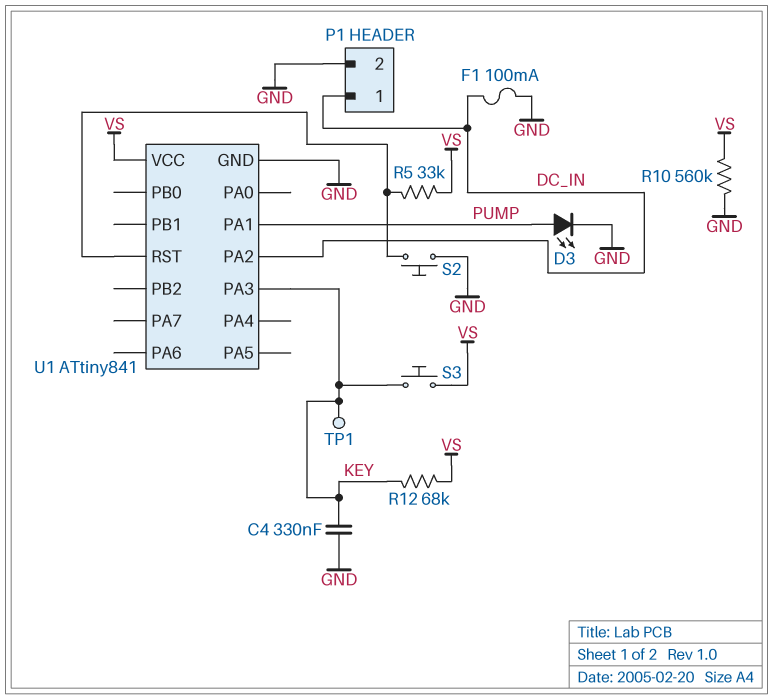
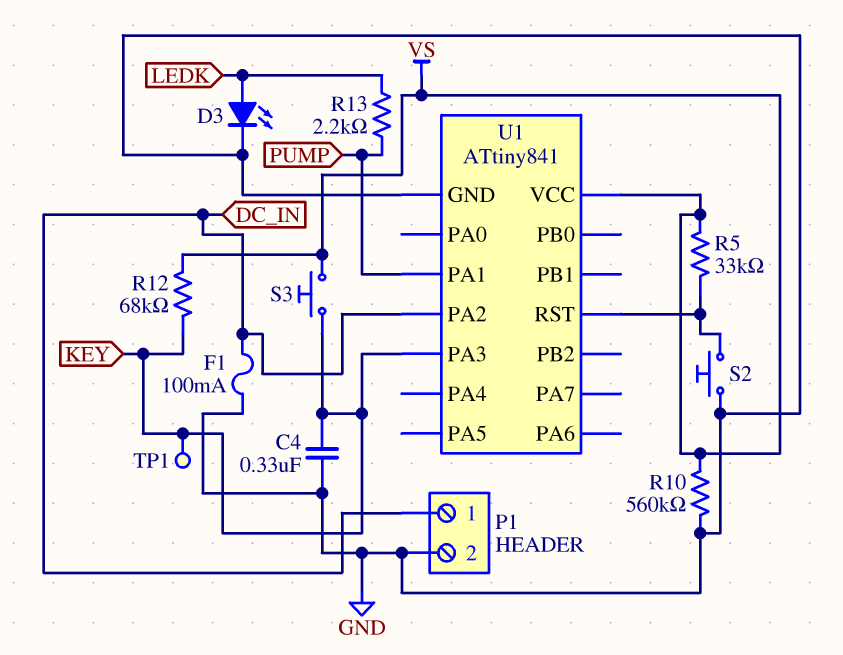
D3: LED (A PUMP, K GND) -> LED (A LEDK, K GND)
R13: none -> 2.2k (LEDK, PUMP)

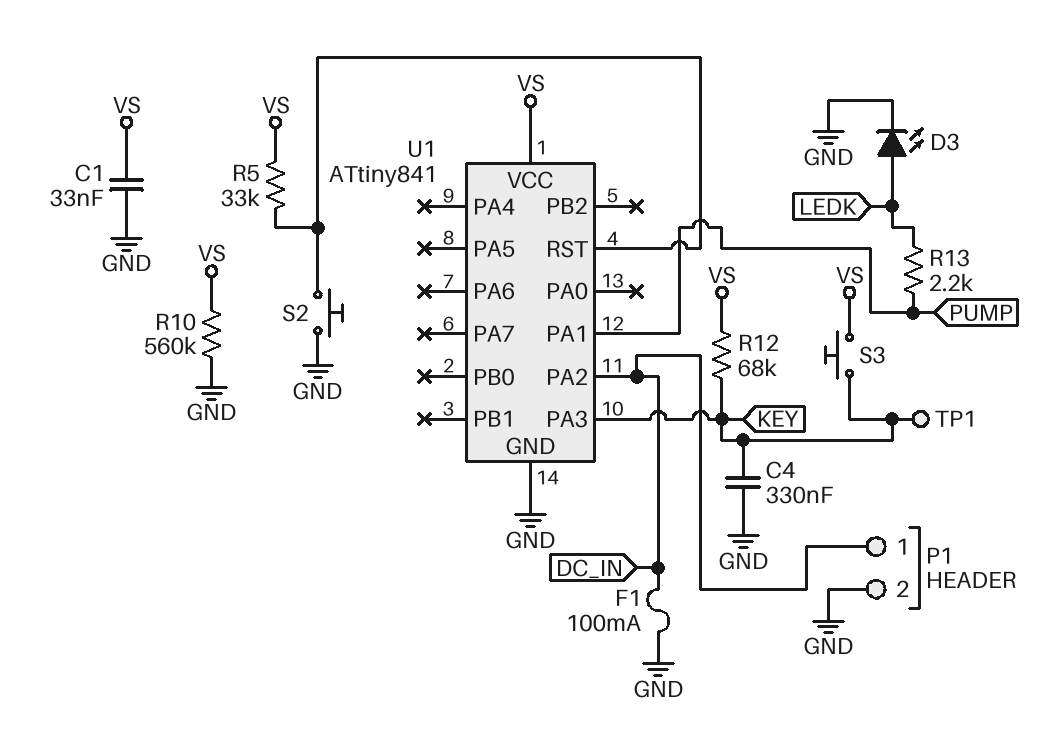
C1: none -> 33nF (GND, VS)

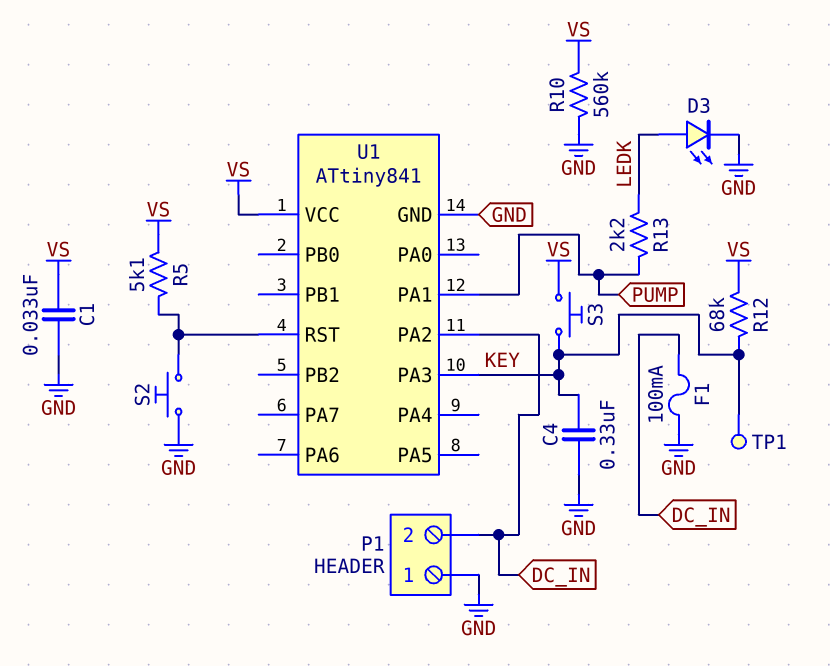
P1 pin 1: DC_IN -> GND
P1 pin 2: GND -> DC_IN
R5: 33k (U1/RST, VS) -> 5.1k (U1/RST, VS)

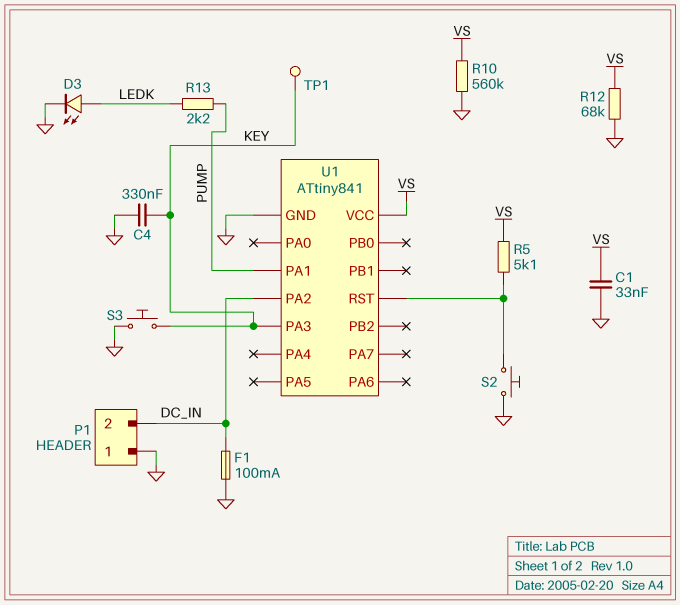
R12: 68k (KEY, VS) -> 68k (GND, VS)
S3: button (KEY, VS) -> button (GND, KEY)

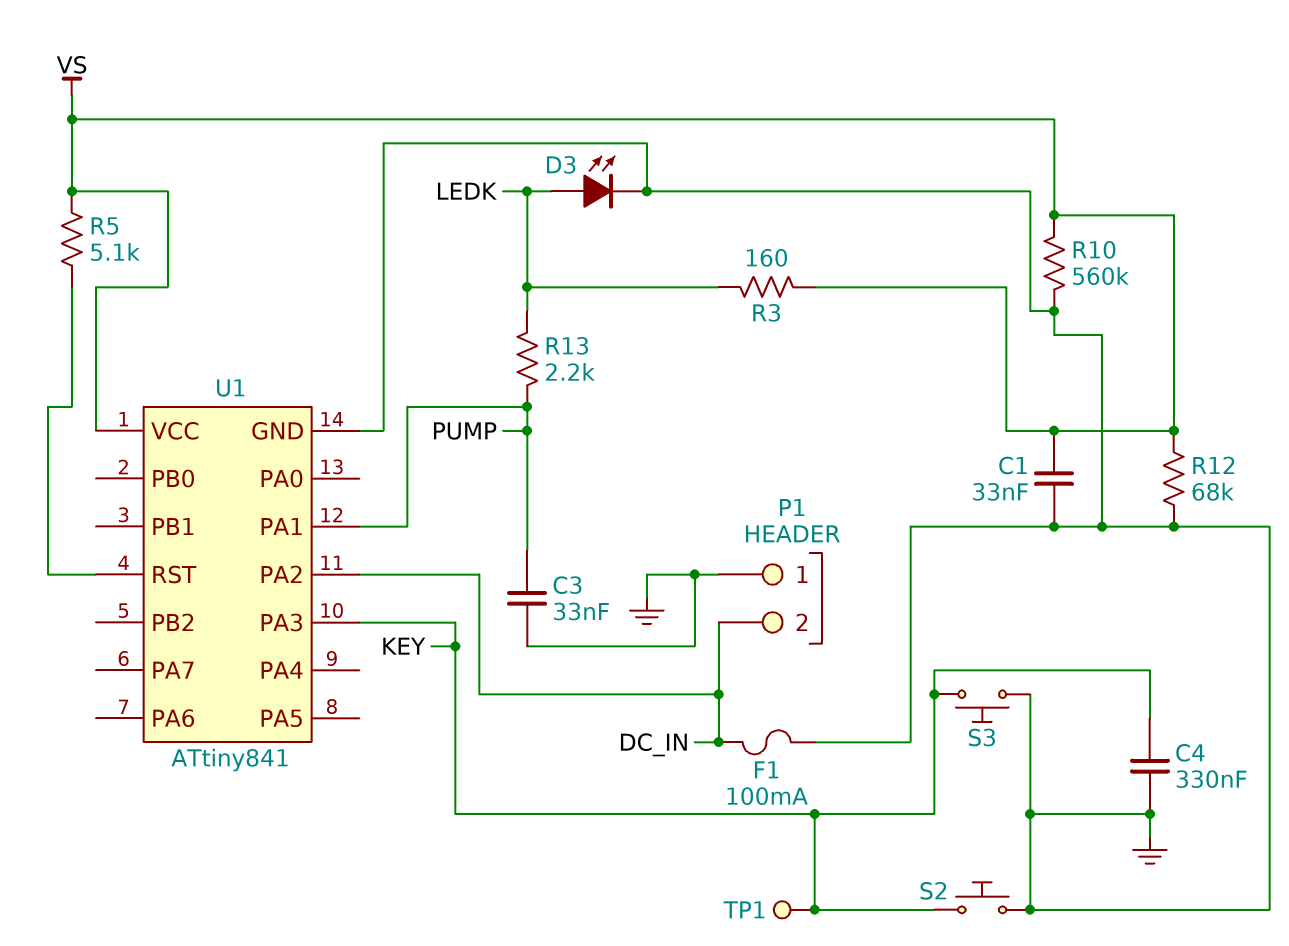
C3: none -> 33nF (GND, PUMP)
R3: none -> 160 (LEDK, VS)
S2: button (GND, U1/RST) -> button (GND, KEY)

